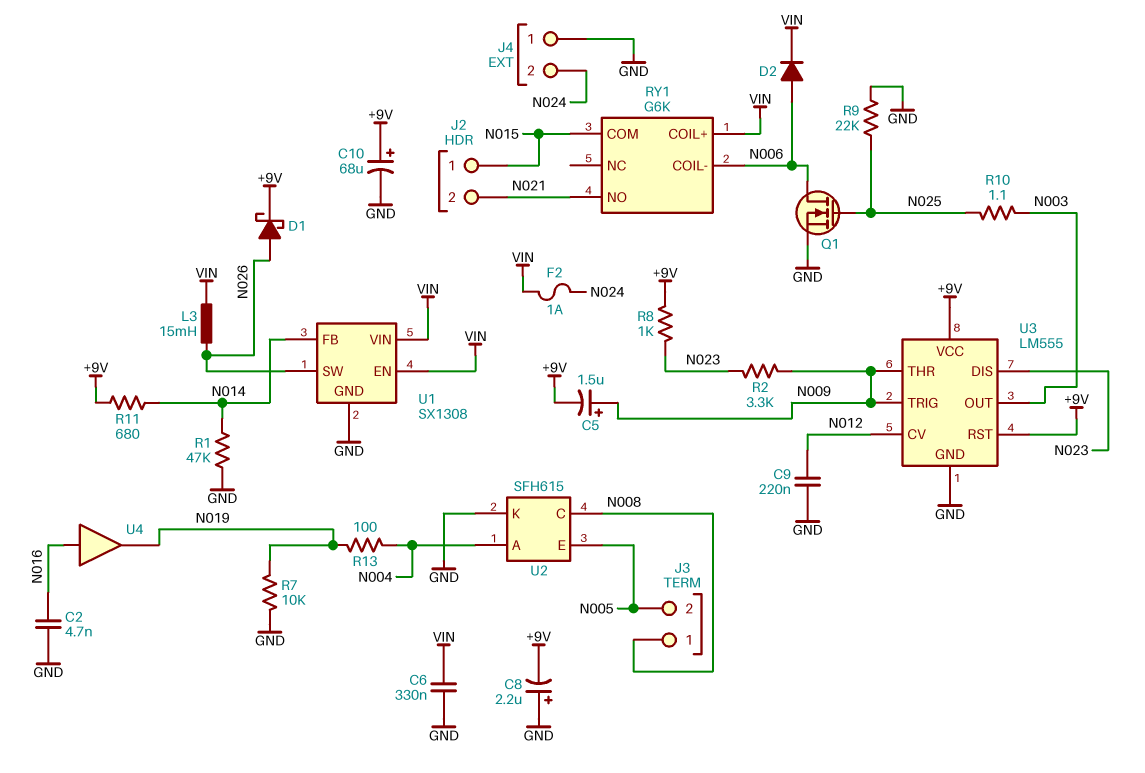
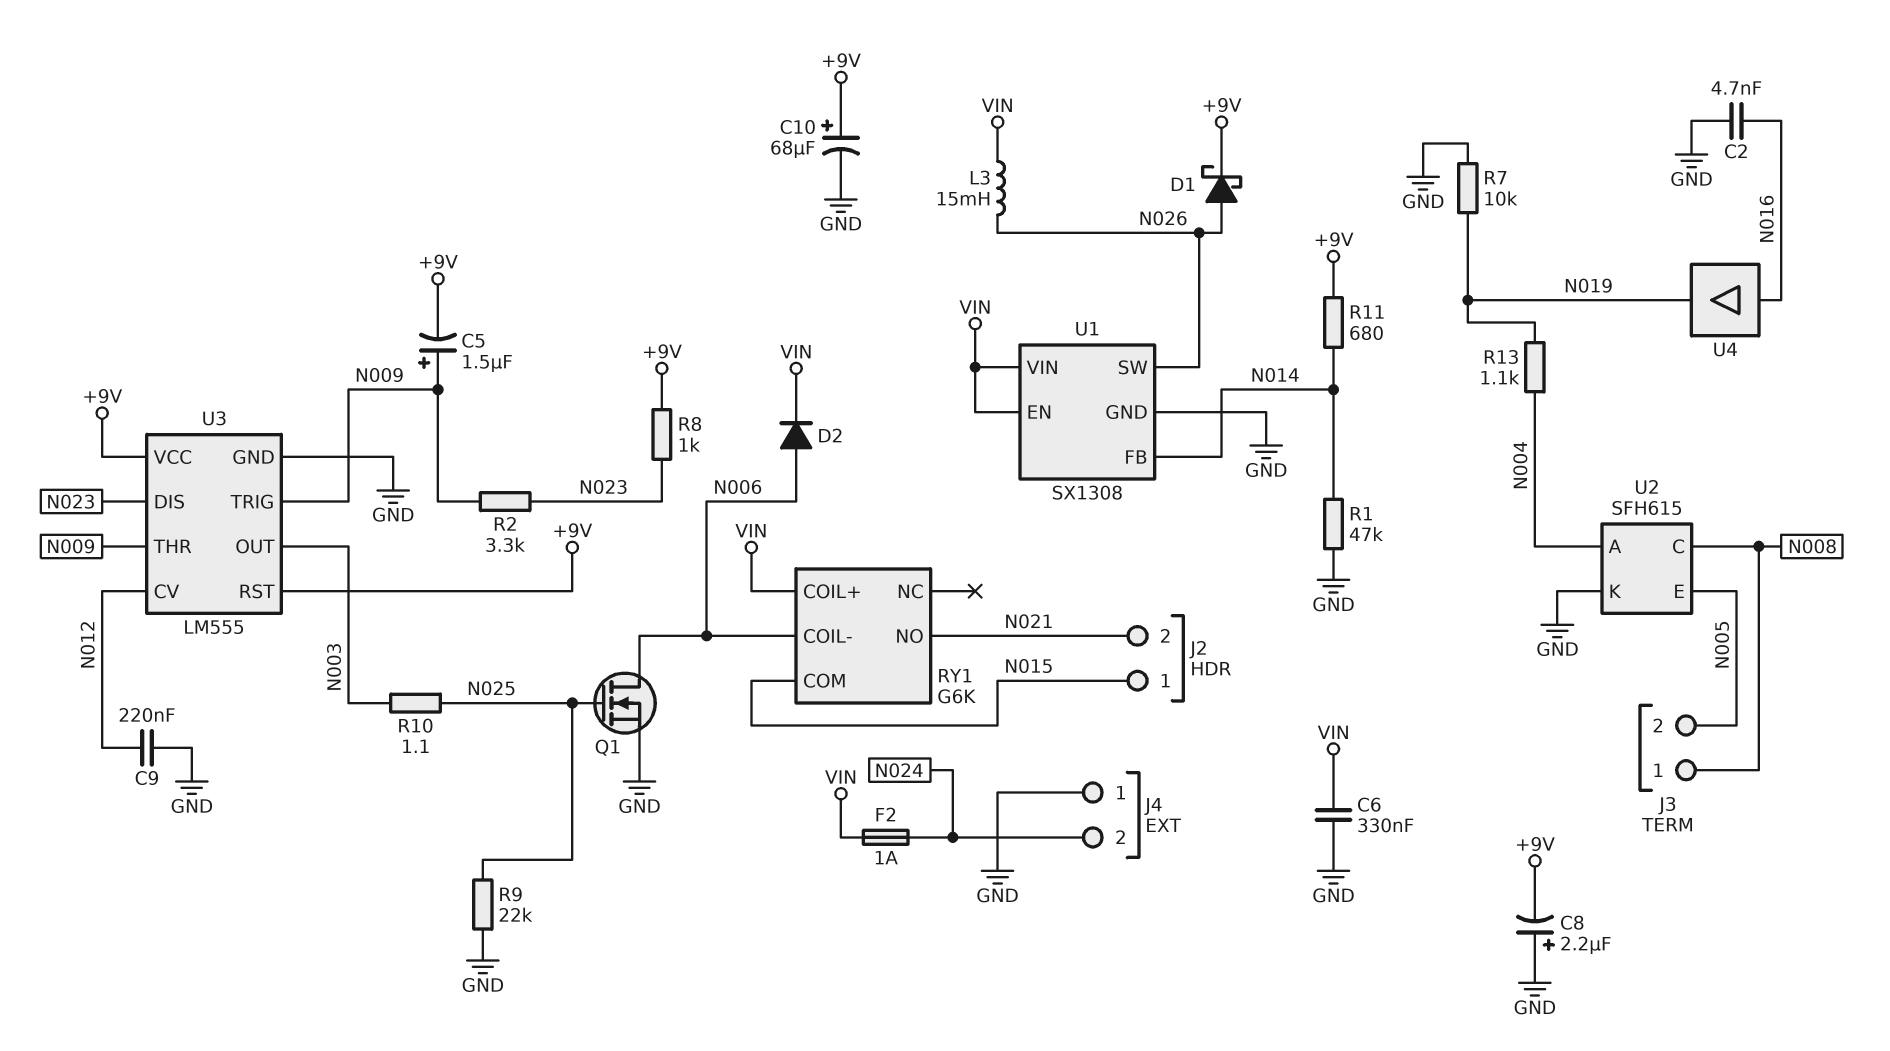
R13: 100 (N004, N019) -> 1.1k (N004, N019)

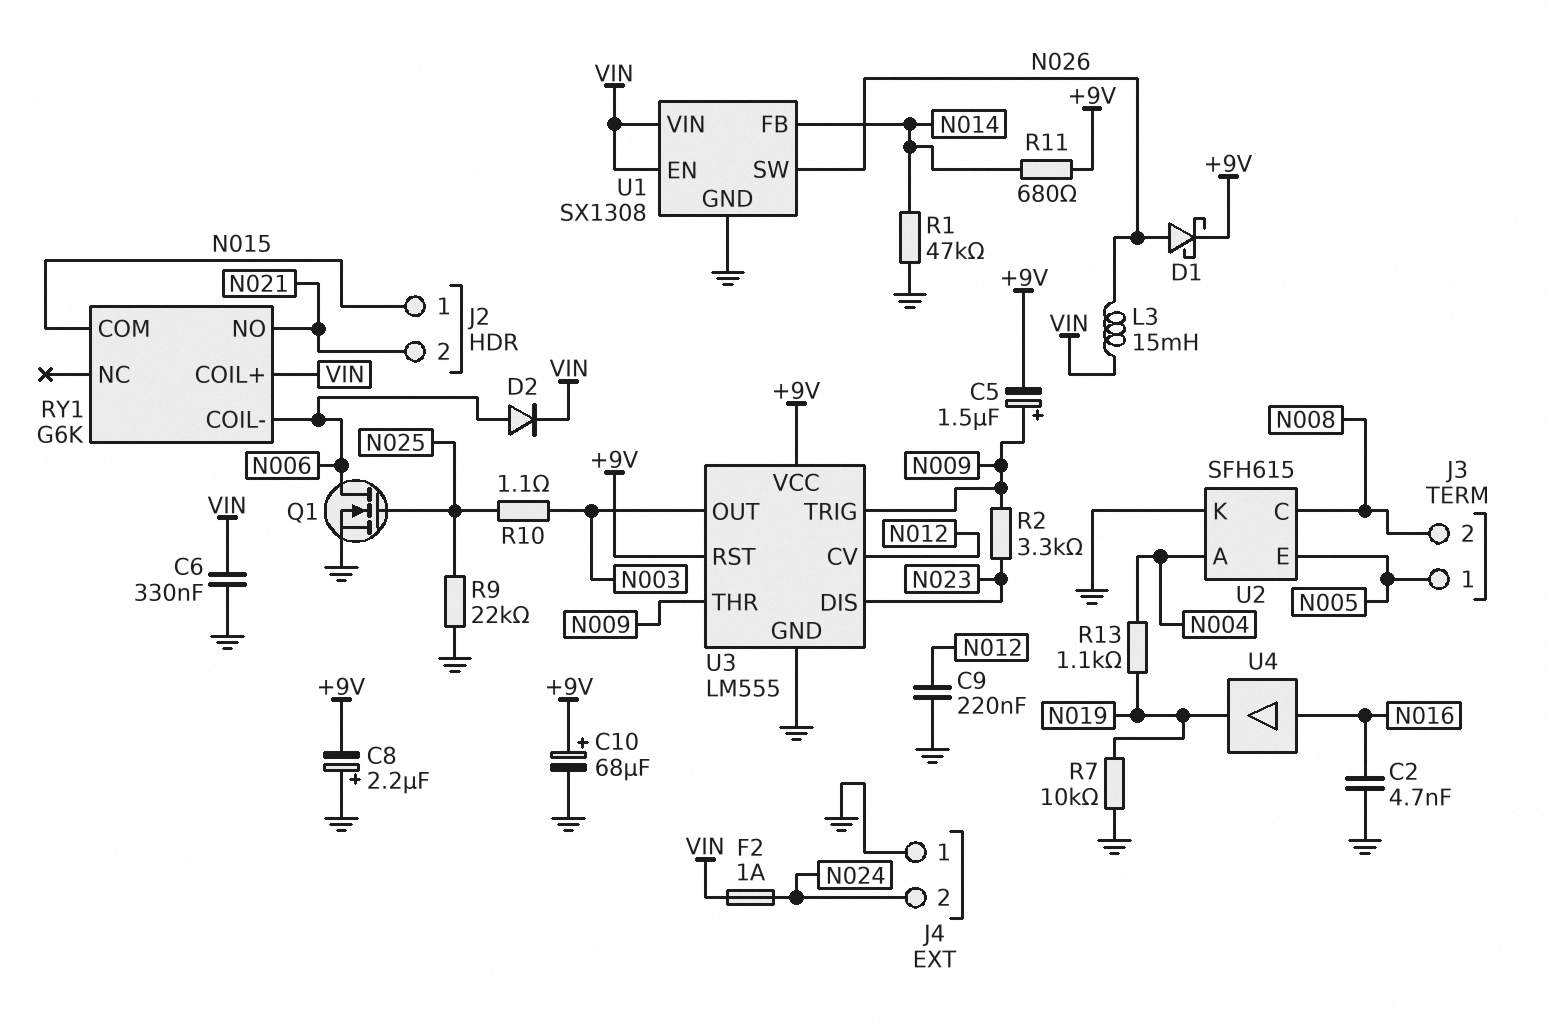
J3 pin 1: N008 -> N005
J3 pin 2: N005 -> N008
R8: 1k (+9V, N023) -> none

